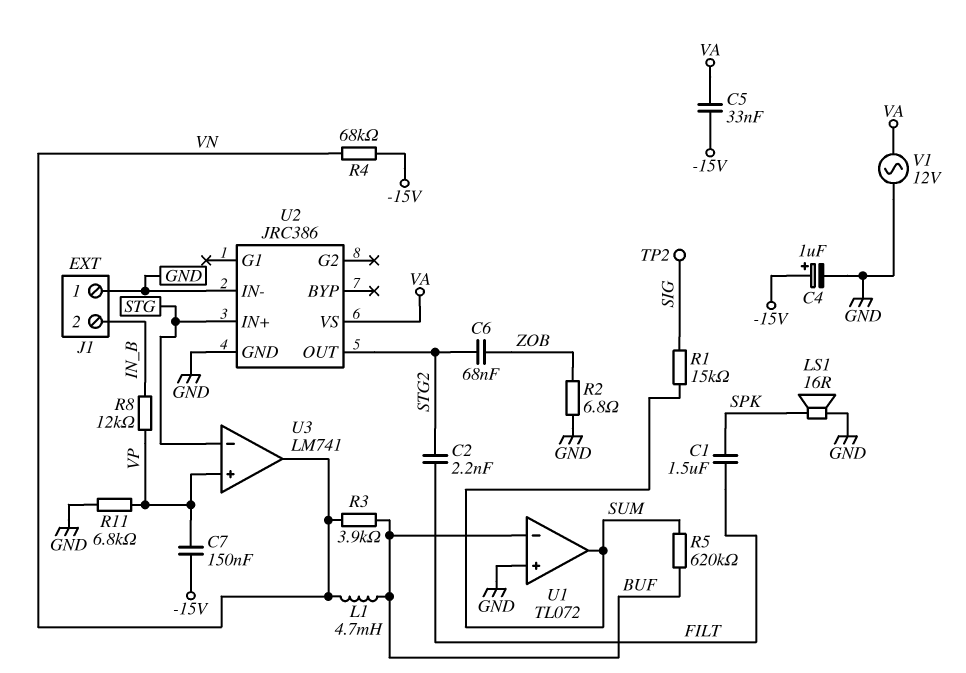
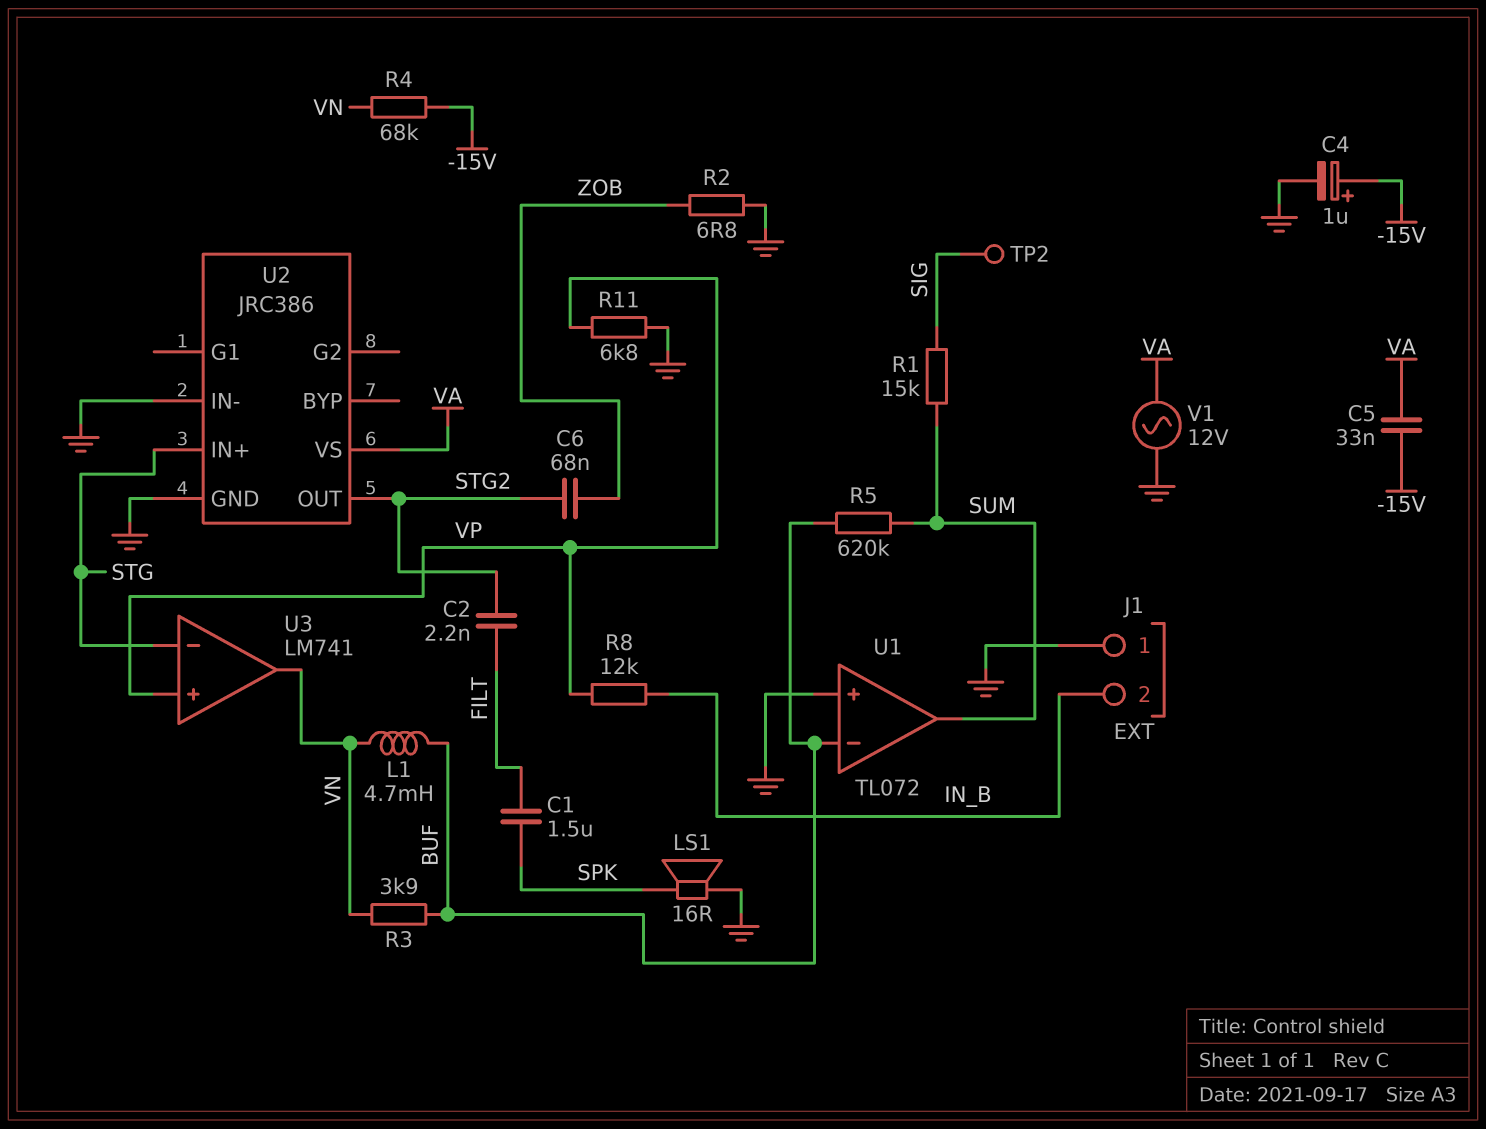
C7: 150nF (-15V, VP) -> none

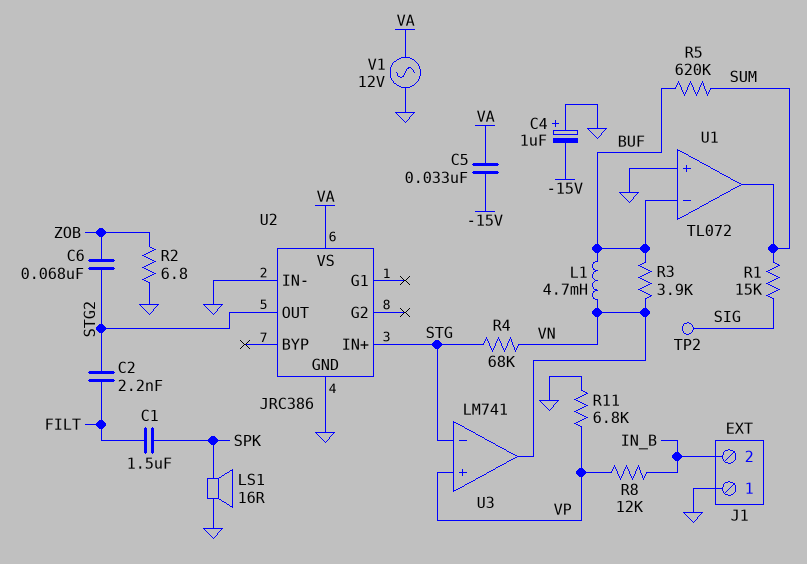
C4: 1uF (plus -15V, minus GND) -> 1uF (plus GND, minus -15V)
R4: 68k (-15V, VN) -> 68k (STG, VN)

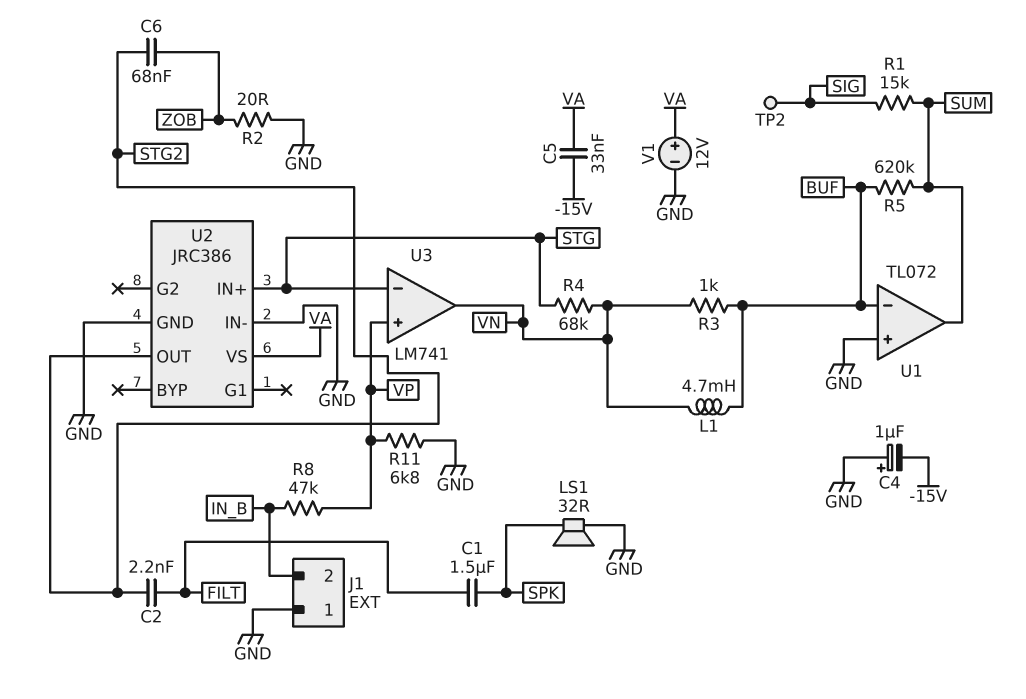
LS1: speaker 16R (GND, SPK) -> speaker 32R (GND, SPK)
R2: 6.8 (GND, ZOB) -> 20 (GND, ZOB)
R3: 3.9k (BUF, VN) -> 1k (BUF, VN)
R8: 12k (IN_B, VP) -> 47k (IN_B, VP)
V1: AC 12V (GND, VA) -> 12V (plus VA, minus GND)

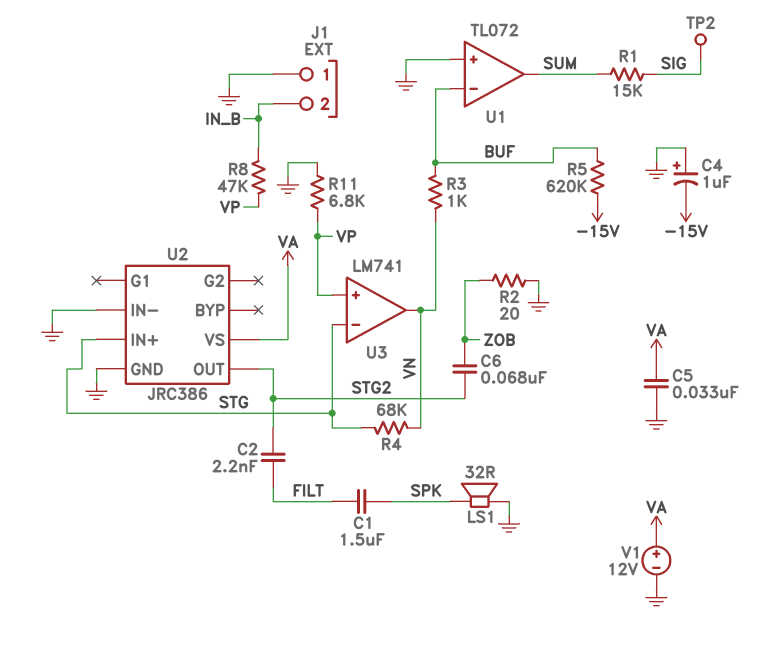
C5: 33nF (-15V, VA) -> 33nF (GND, VA)
L1: 4.7mH (BUF, VN) -> none
R5: 620k (BUF, SUM) -> 620k (-15V, BUF)

